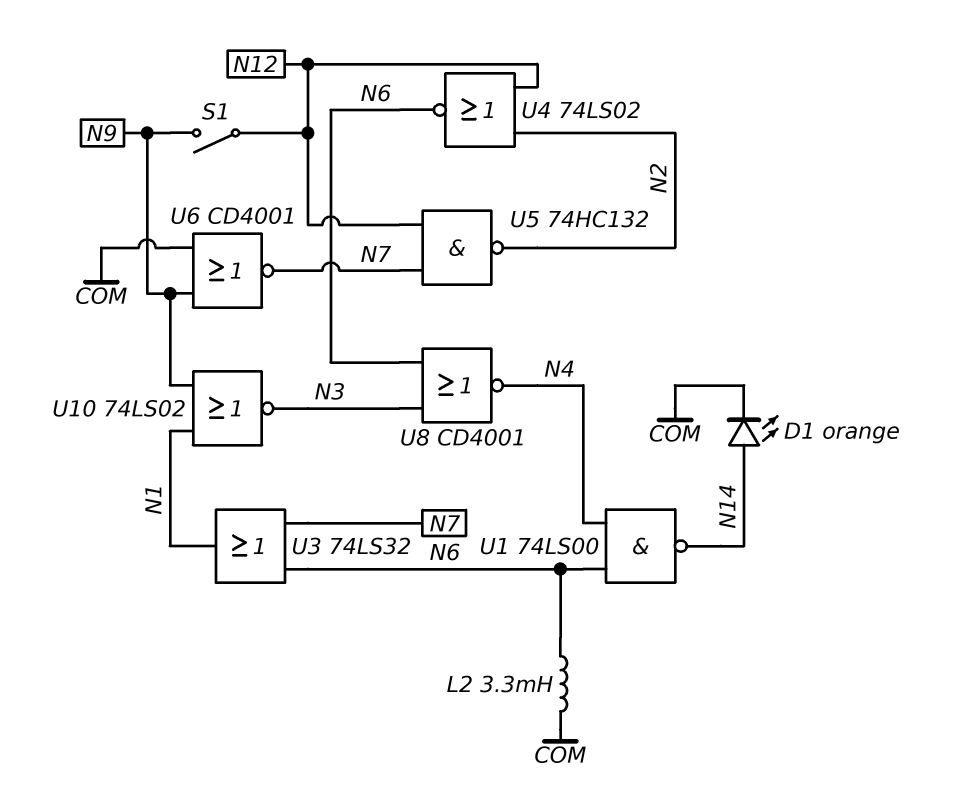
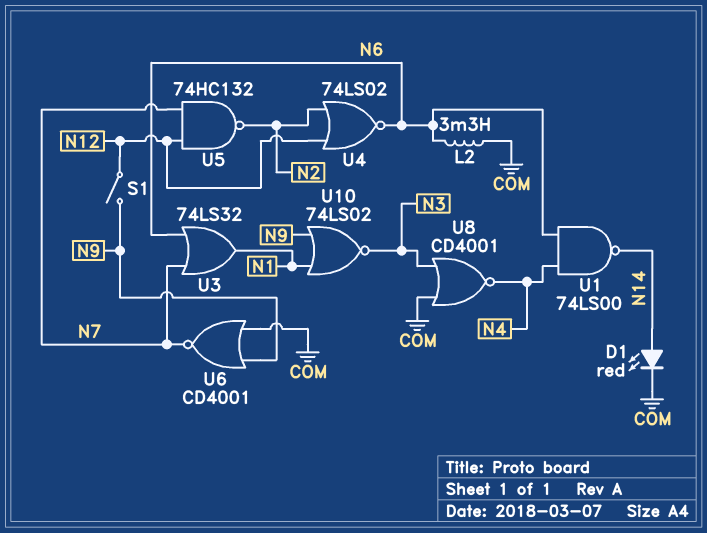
D1: LED orange (A N14, K COM) -> LED red (A N14, K COM)
U8: NOR CD4001 (in N3, in N6, out N4) -> NOR CD4001 (in COM, in N3, out N4)

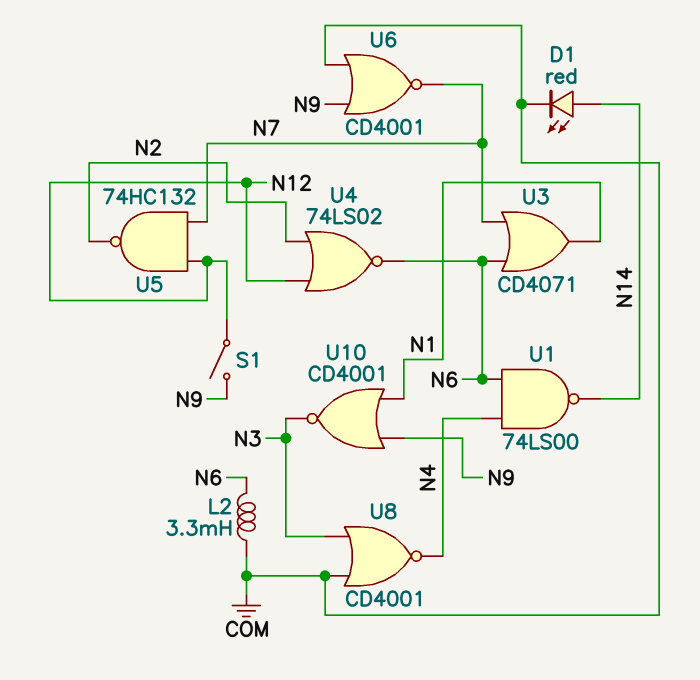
U3: OR 74LS32 (in N6, in N7, out N1) -> OR CD4071 (in N6, in N7, out N1)
U10: NOR 74LS02 (in N1, in N9, out N3) -> NOR CD4001 (in N1, in N9, out N3)

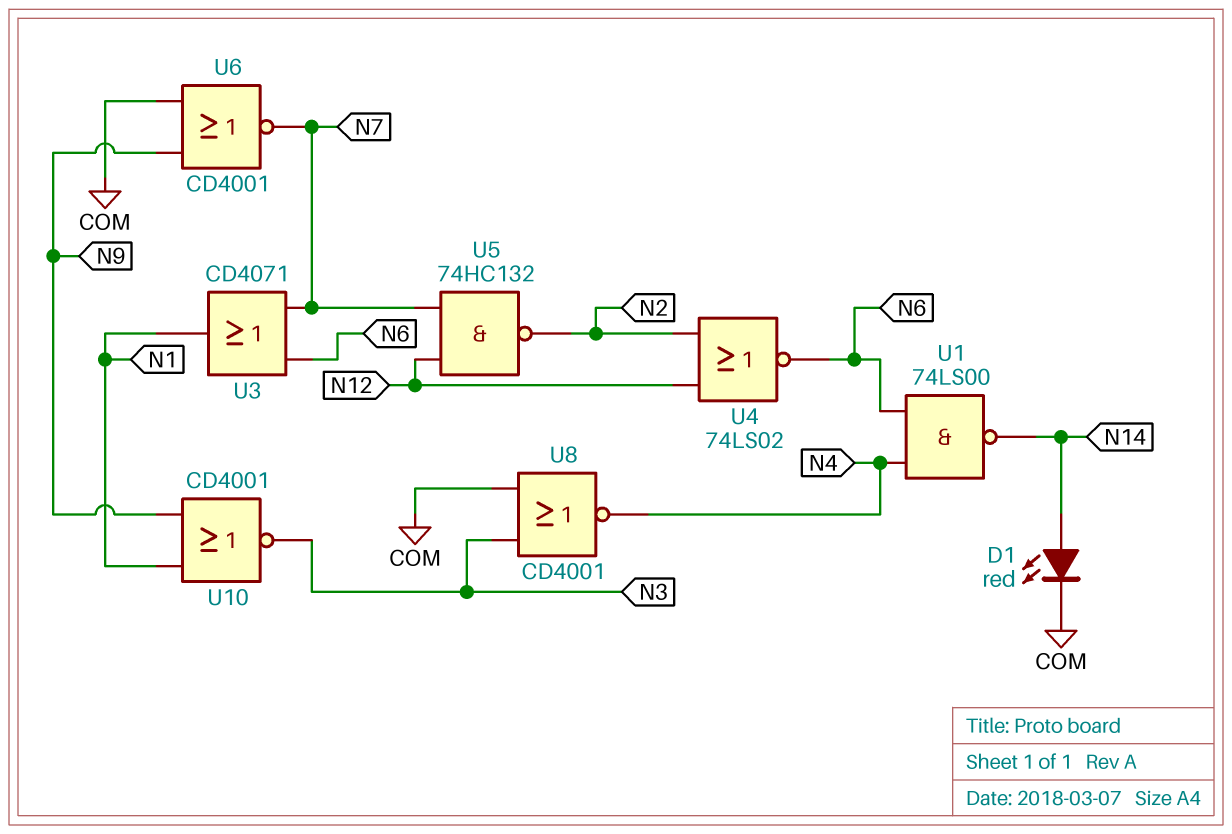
L2: 3.3mH (COM, N6) -> none
S1: switch (N9, N12) -> none

